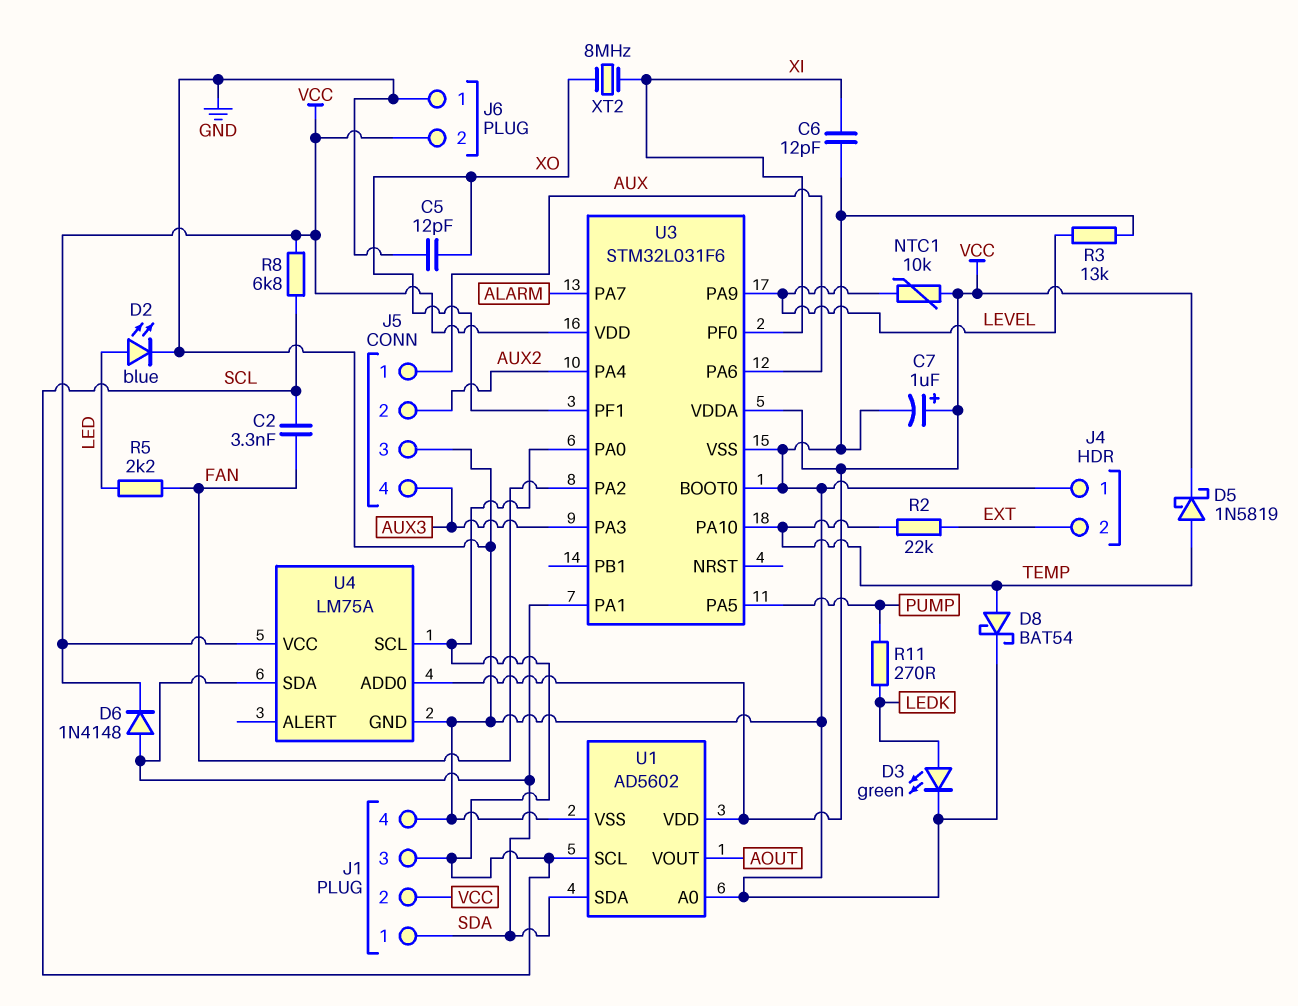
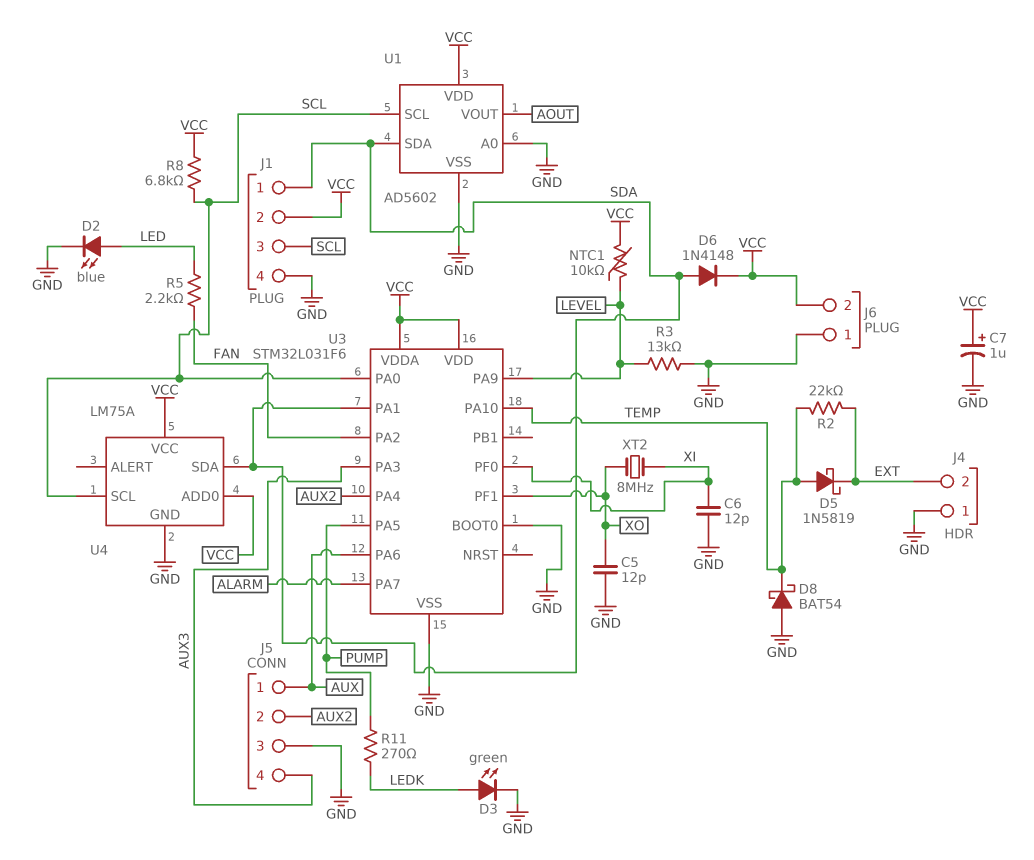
C2: 3.3nF (FAN, SCL) -> none
D5: schottky 1N5819 (A TEMP, K VCC) -> schottky 1N5819 (A TEMP, K EXT)
D8: schottky BAT54 (A TEMP, K GND) -> schottky BAT54 (A GND, K TEMP)

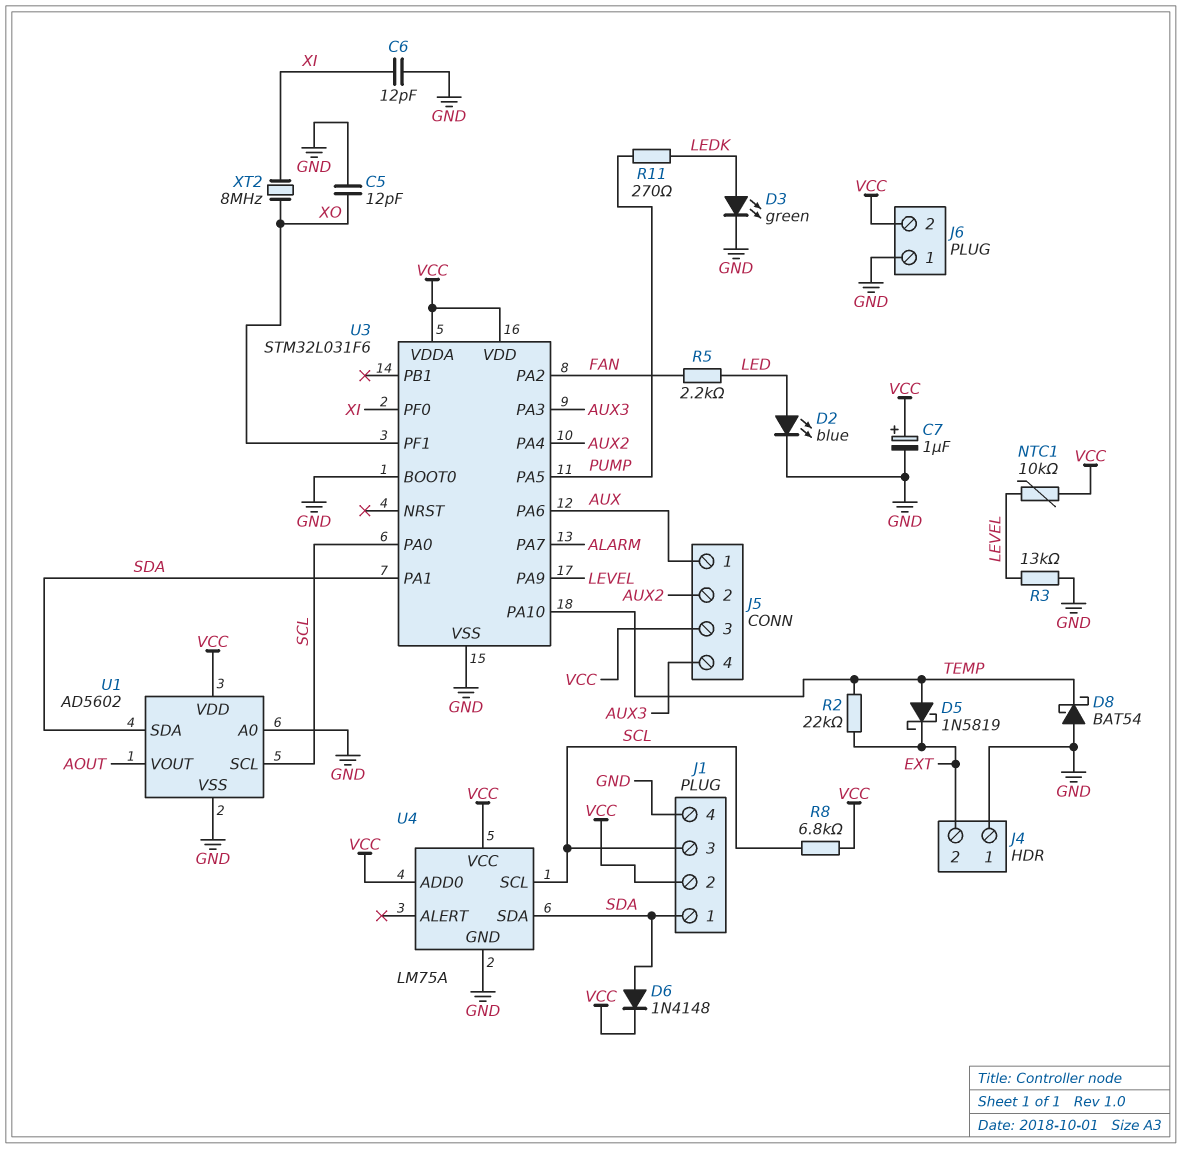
J5 pin 3: GND -> VCC

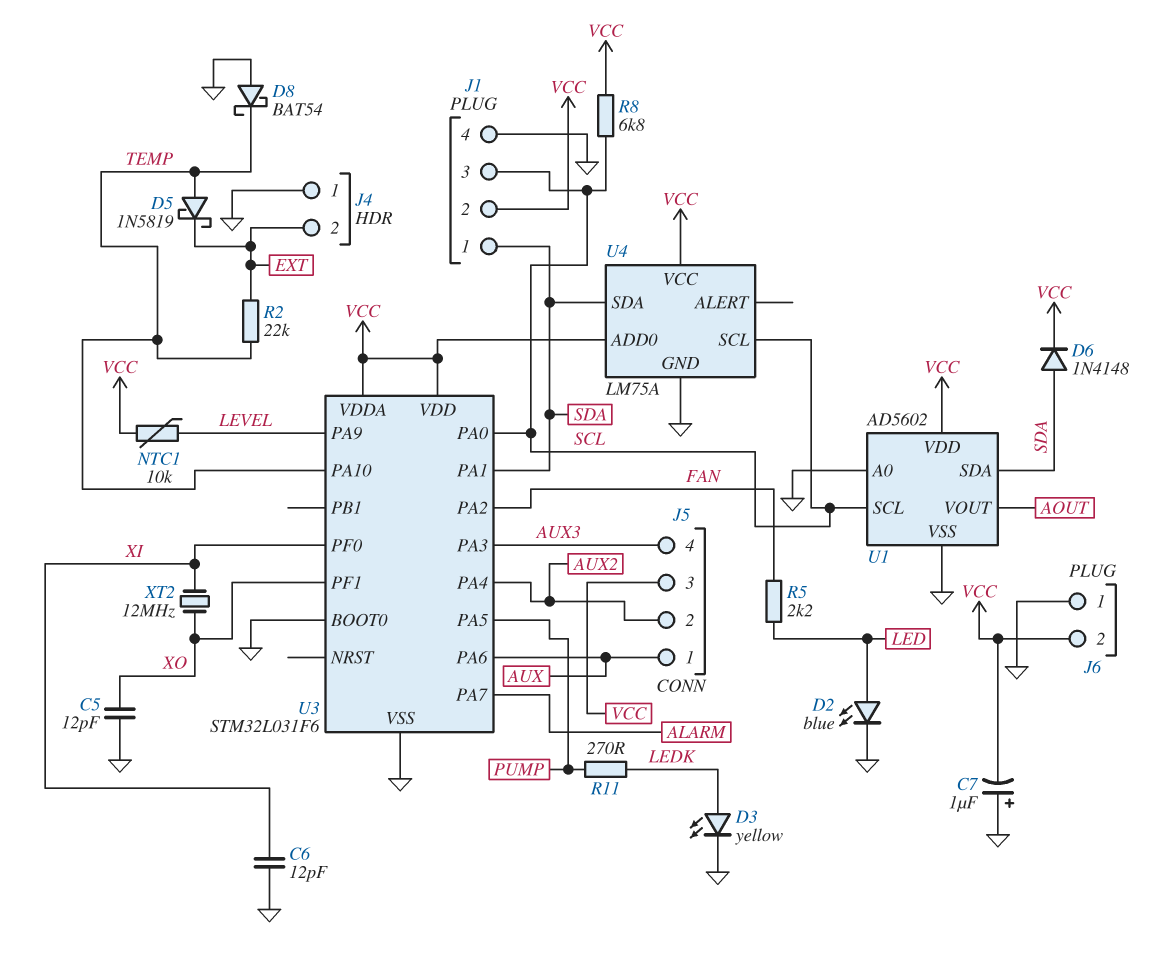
C7: 1uF (plus VCC, minus GND) -> 1uF (plus GND, minus VCC)
D3: LED green (A LEDK, K GND) -> LED yellow (A LEDK, K GND)
R3: 13k (GND, LEVEL) -> none
XT2: 8MHz (XI, XO) -> 12MHz (XI, XO)

